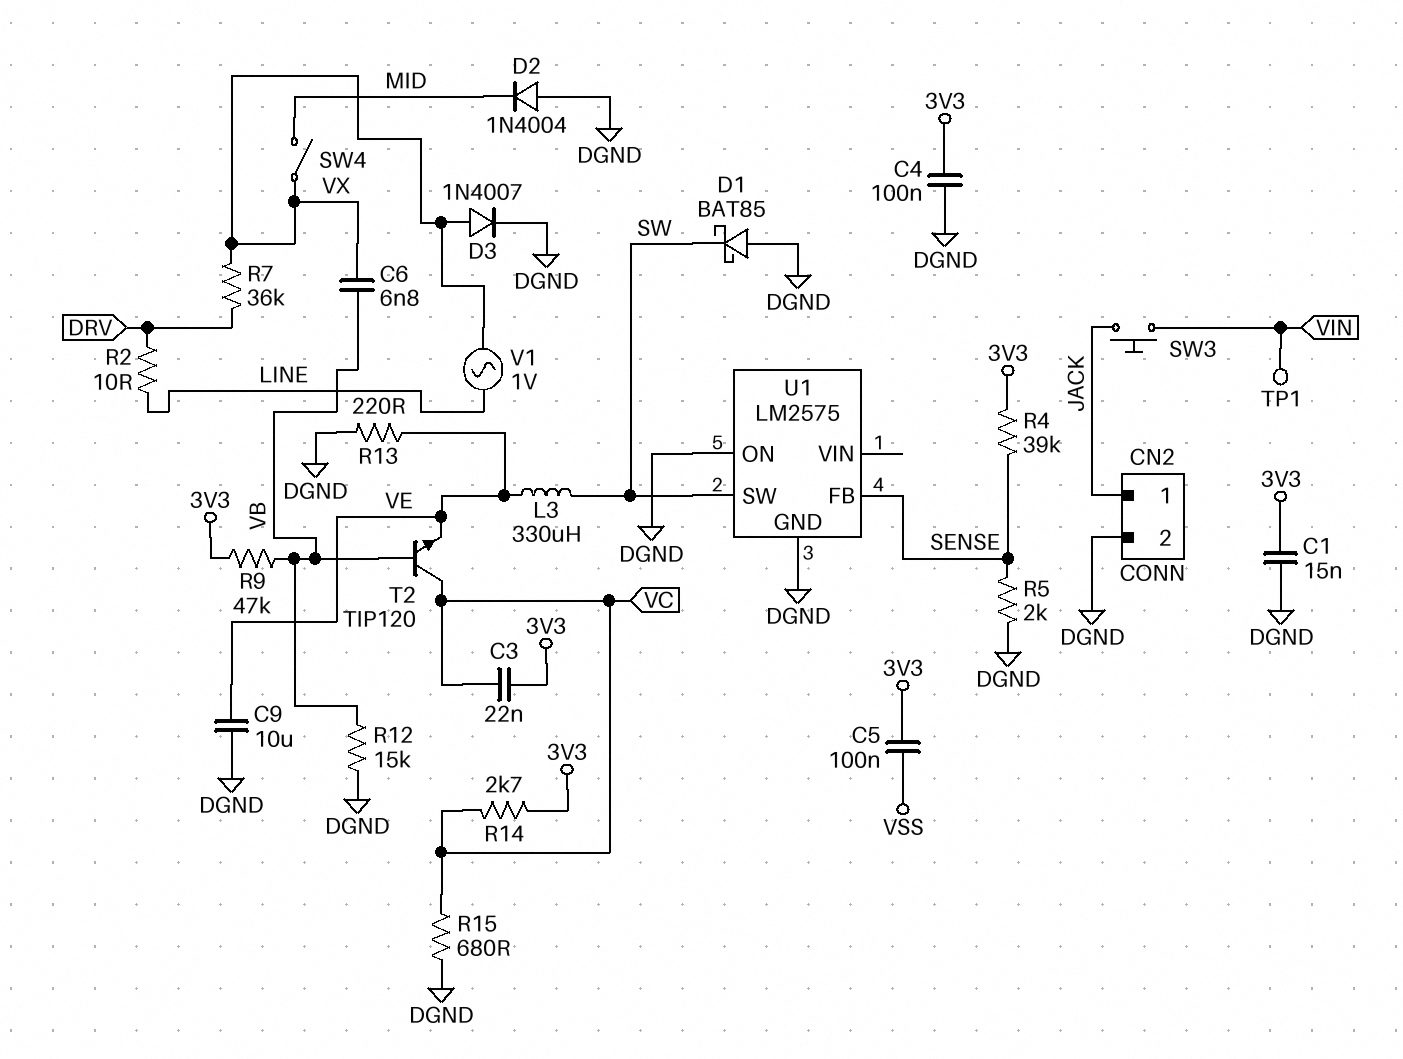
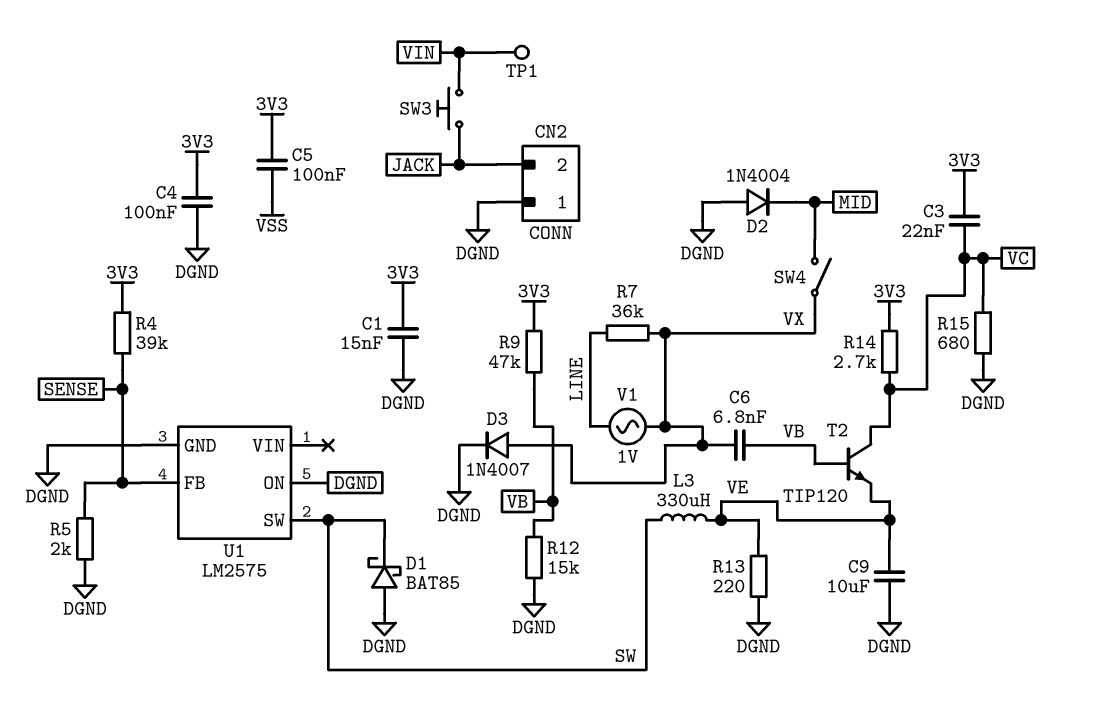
CN2 pin 1: JACK -> DGND
CN2 pin 2: DGND -> JACK
R2: 10 (DRV, LINE) -> none
R7: 36k (DRV, VX) -> 36k (LINE, VX)

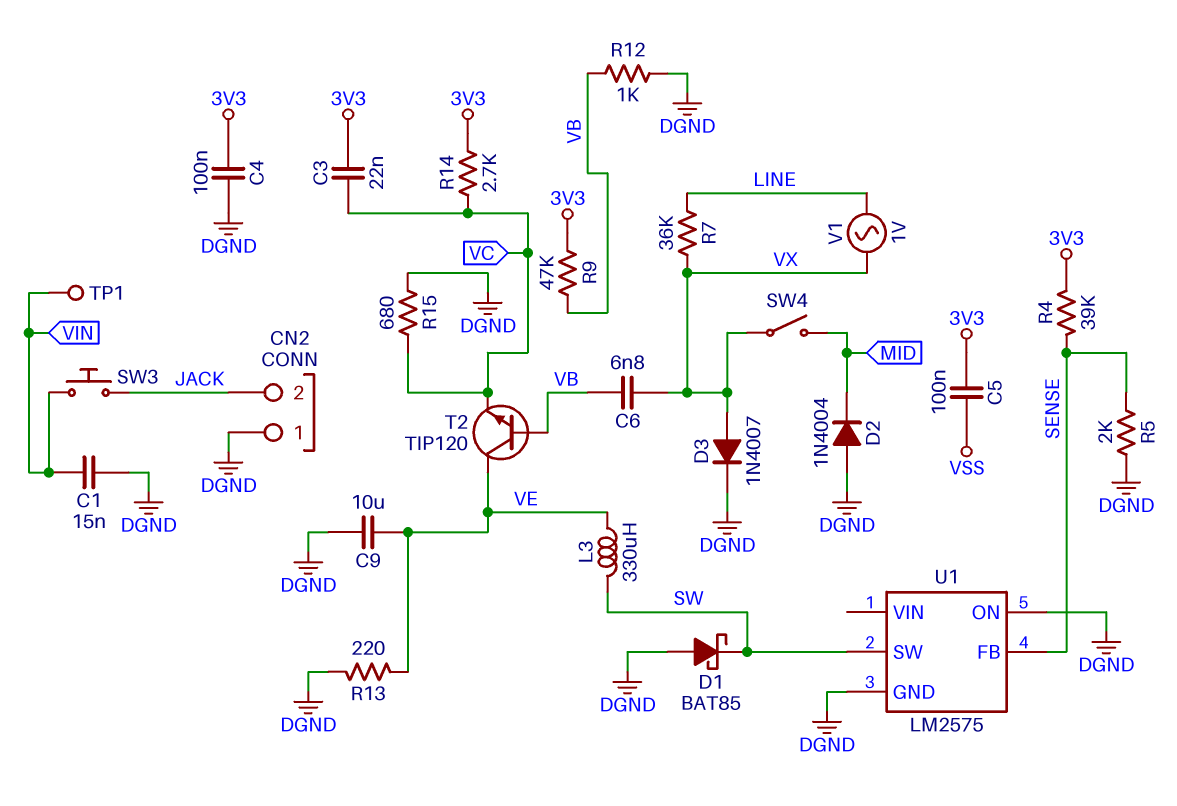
C1: 15nF (3V3, DGND) -> 15nF (DGND, VIN)
R12: 15k (DGND, VB) -> 1k (DGND, VB)
T2: NPN TIP120 (B VB, C VC, E VE) -> NPN TIP120 (B VB, C VE, E VC)

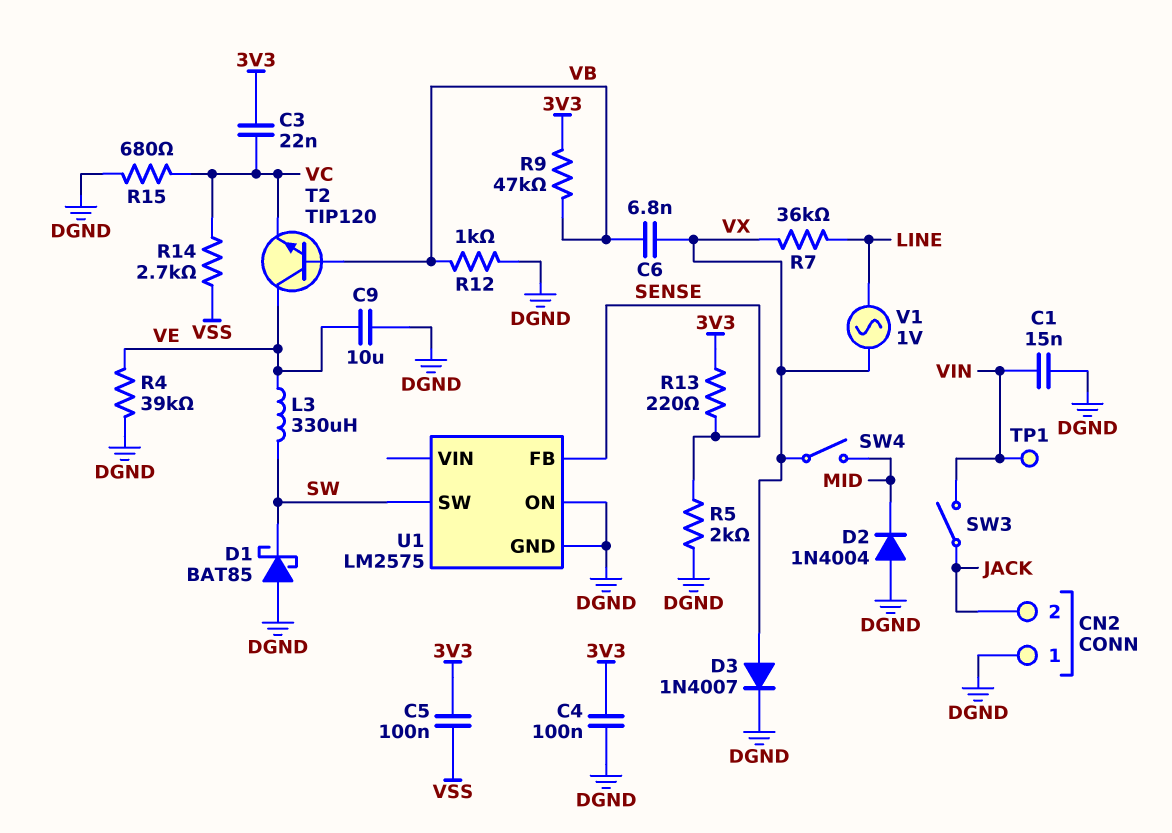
R4: 39k (3V3, SENSE) -> 39k (DGND, VE)
R13: 220 (DGND, VE) -> 220 (3V3, SENSE)
R14: 2.7k (3V3, VC) -> 2.7k (VC, VSS)
SW3: button (JACK, VIN) -> switch (JACK, VIN)

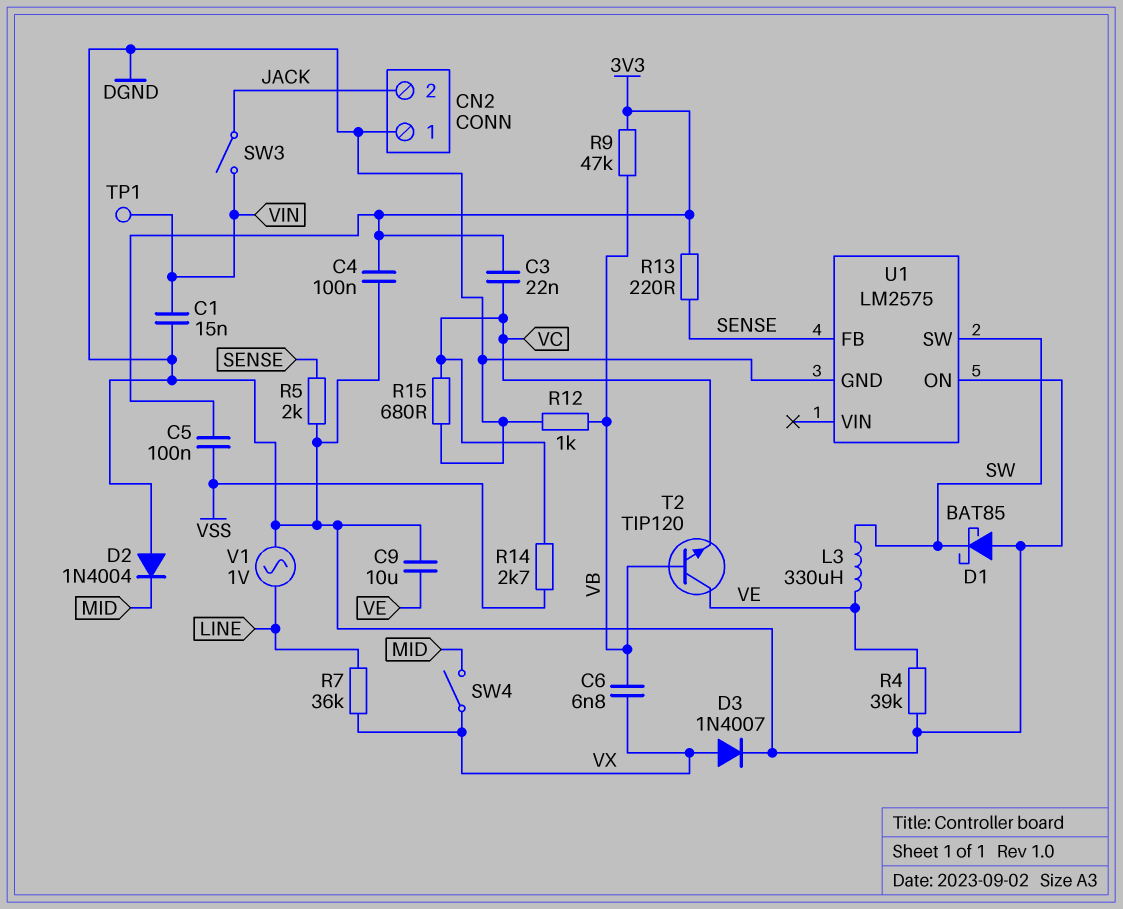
V1: AC 1V (LINE, VX) -> AC 1V (DGND, LINE)

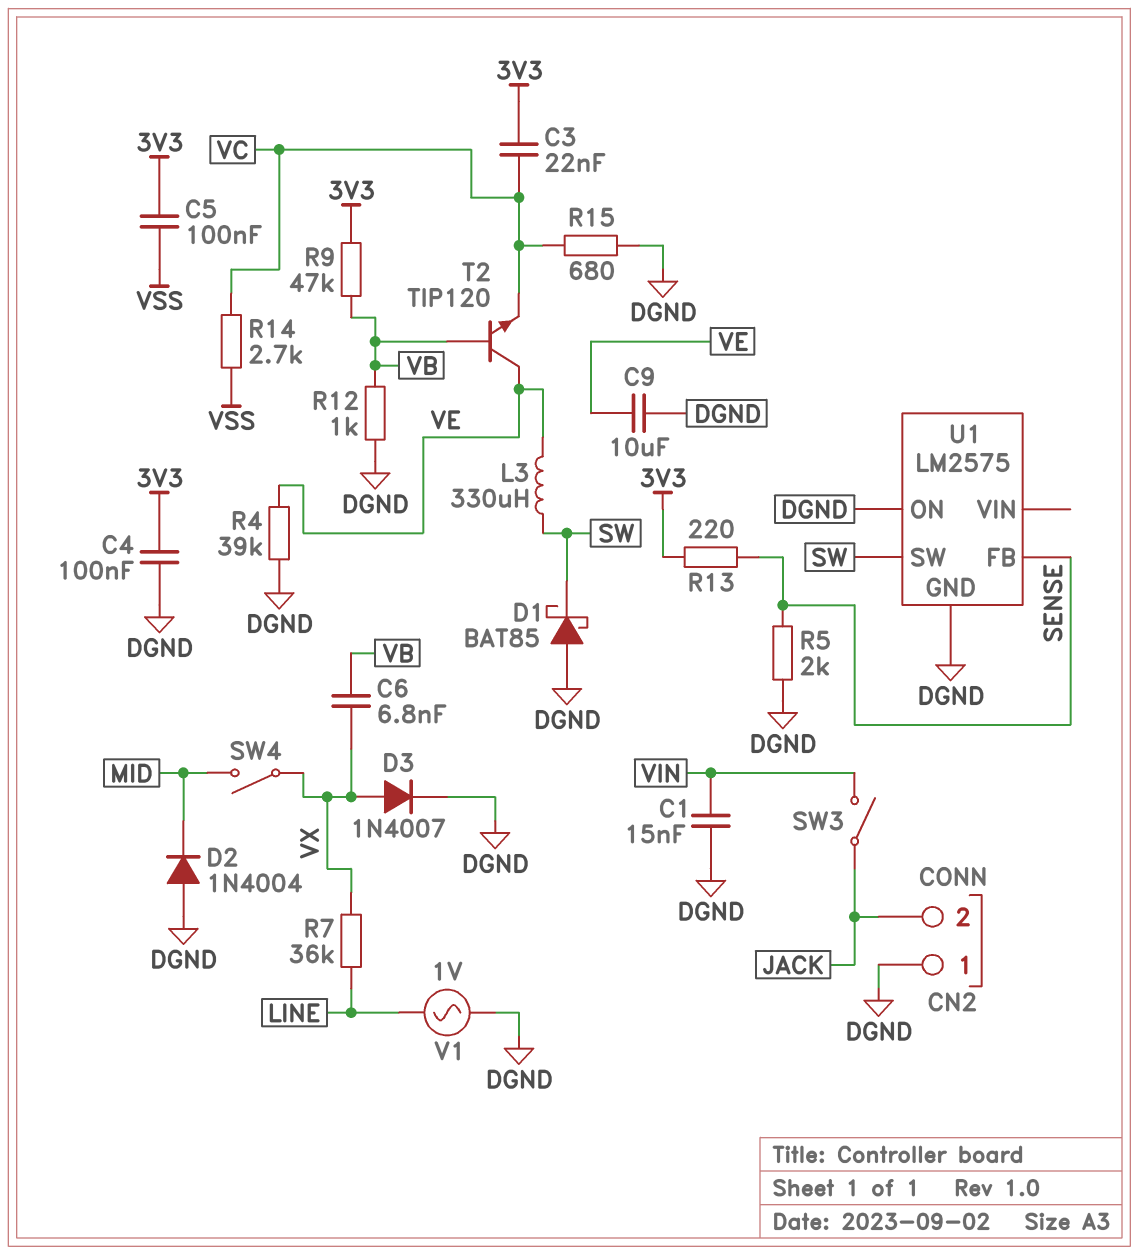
TP1: test point (VIN) -> none

